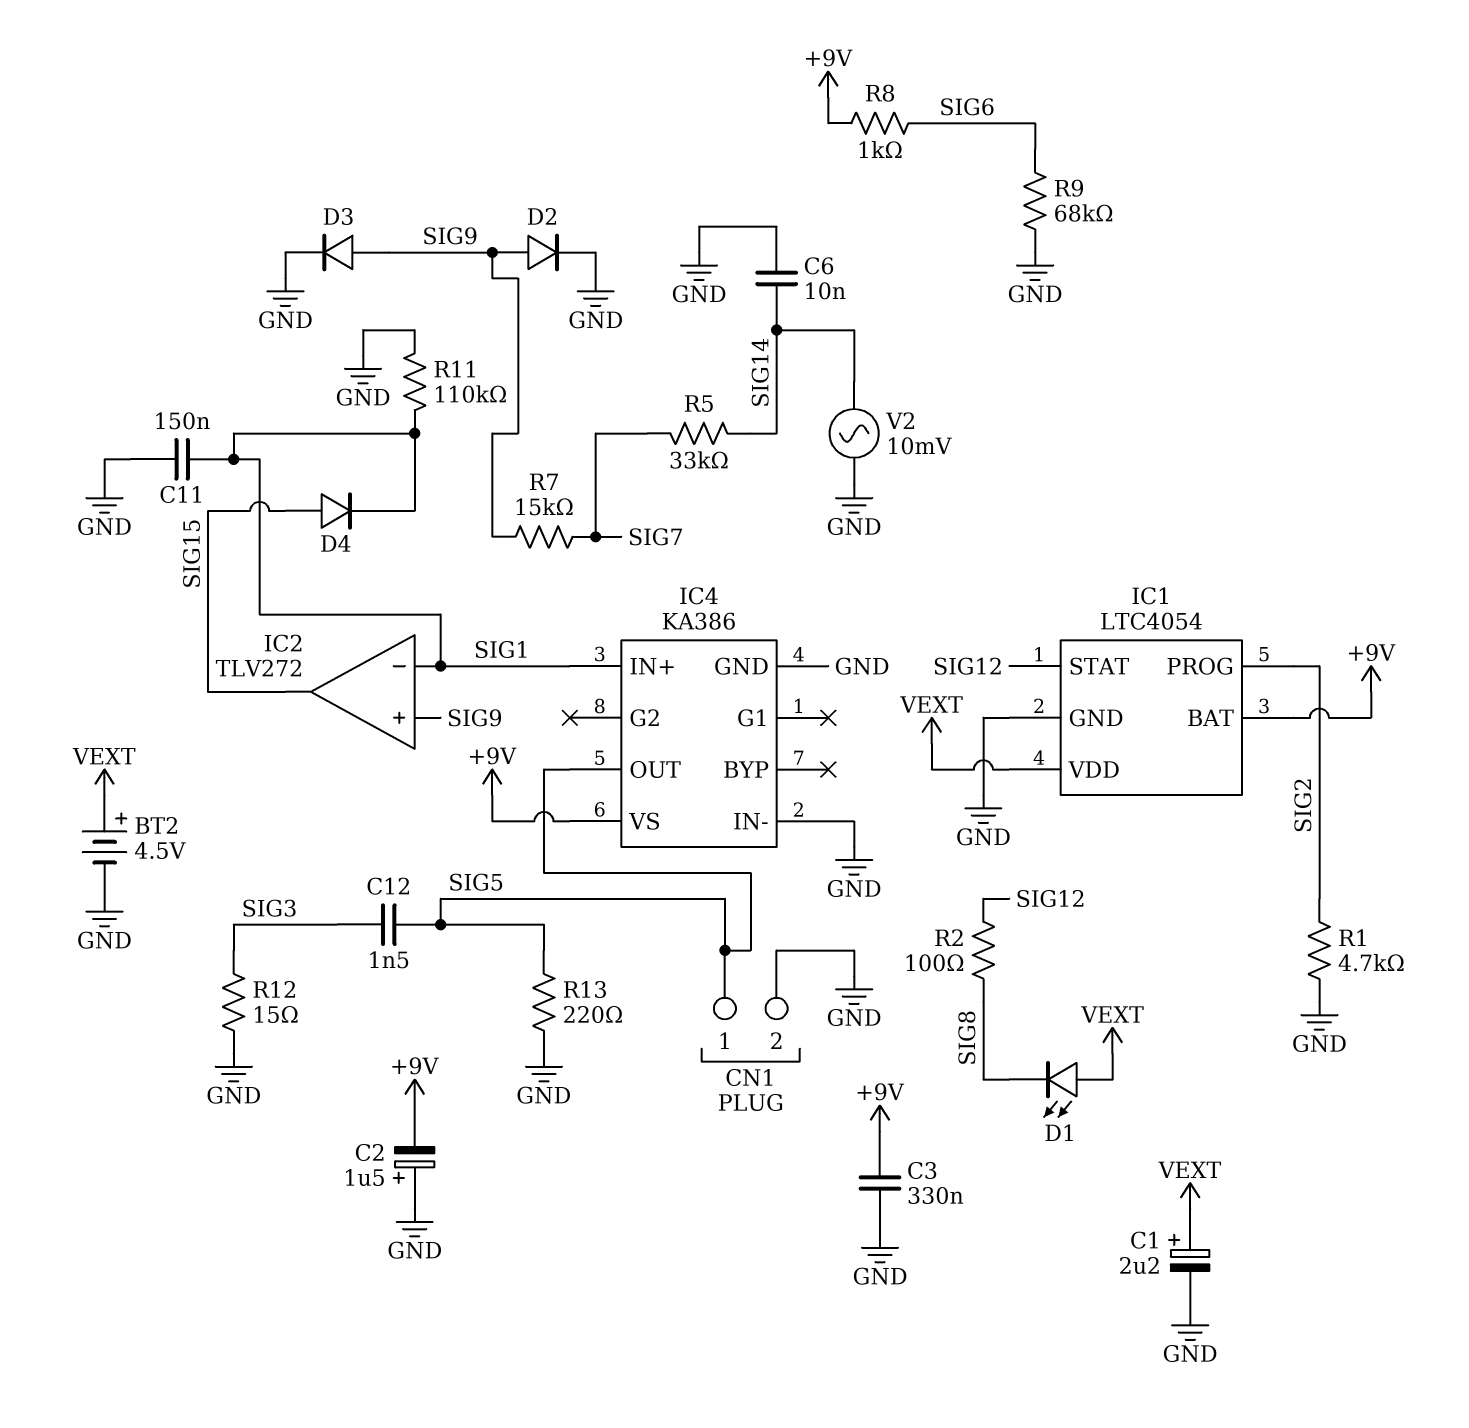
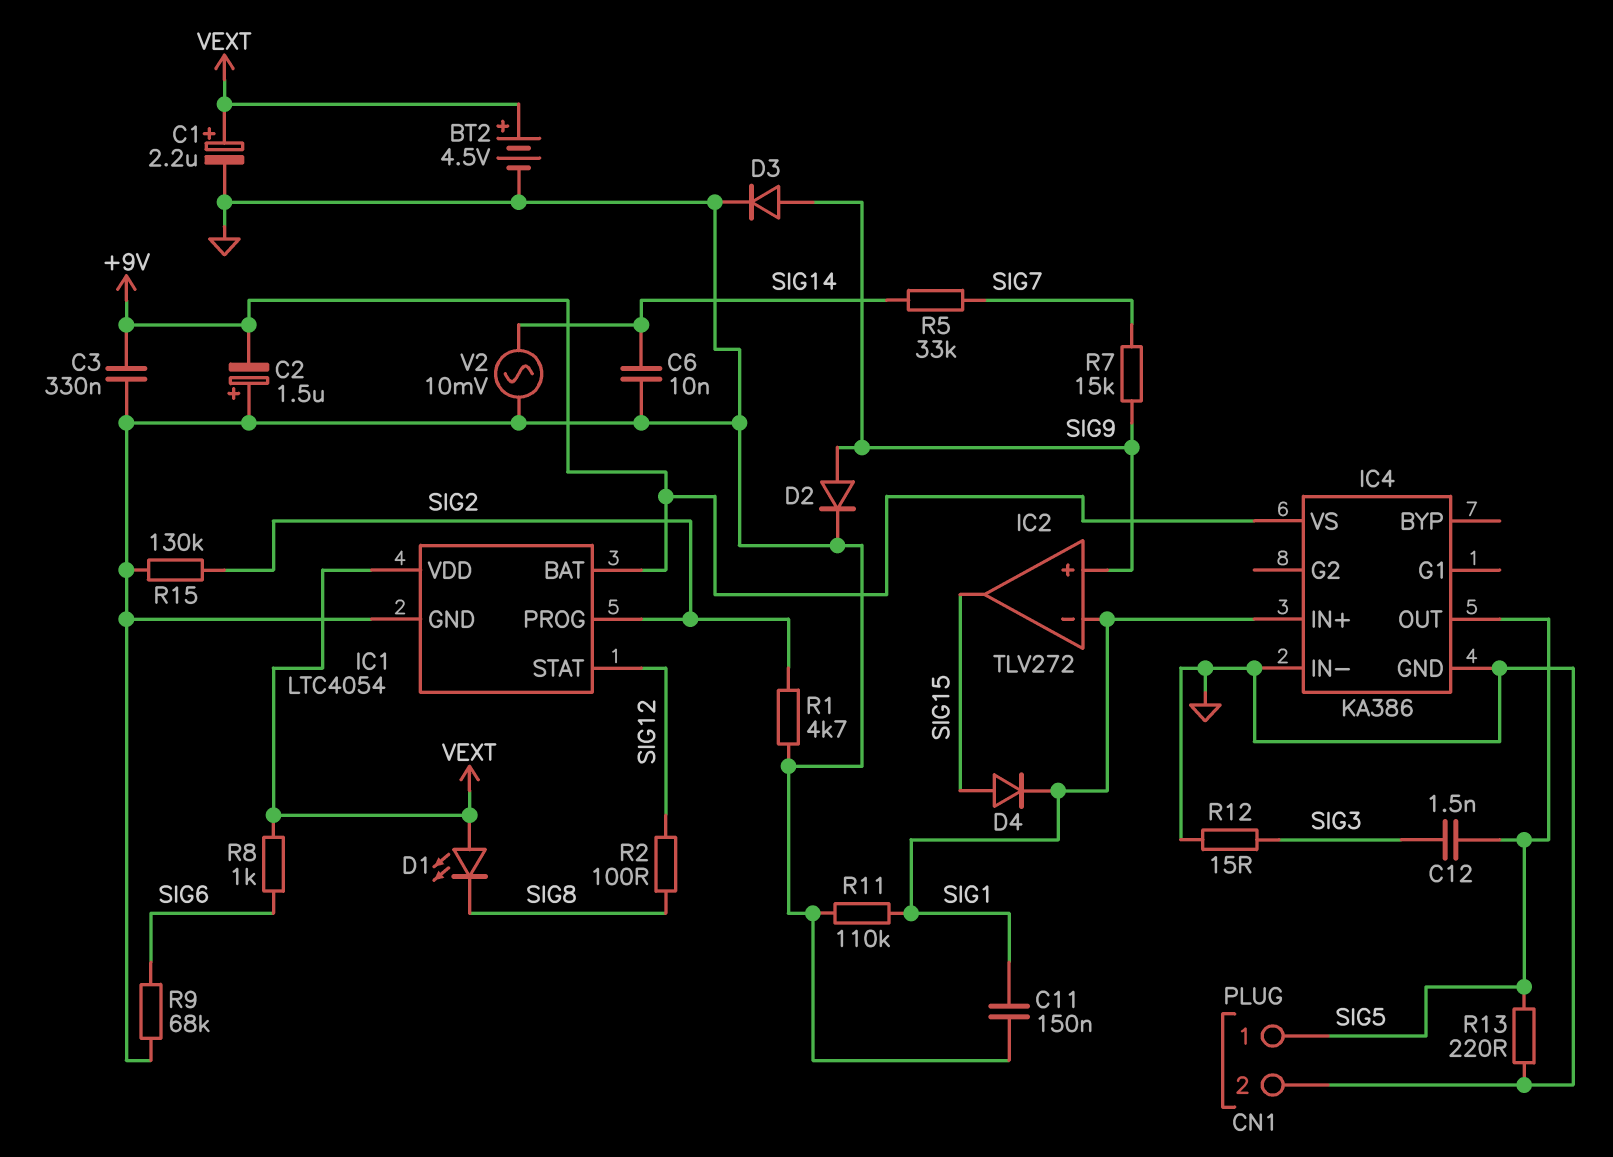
R8: 1k (+9V, SIG6) -> 1k (SIG6, VEXT)
R15: none -> 130k (GND, SIG2)

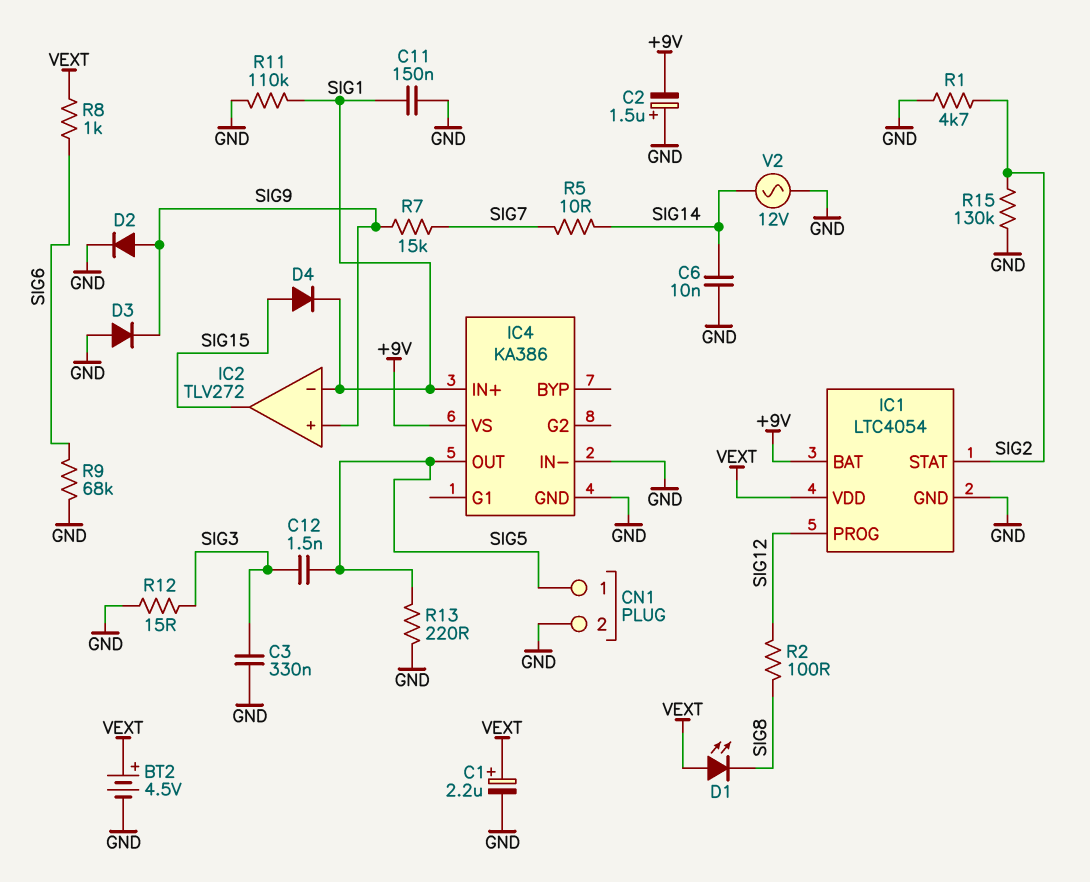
C3: 330nF (+9V, GND) -> 330nF (GND, SIG3)
D3: diode (A SIG9, K GND) -> diode (A GND, K SIG9)
IC1 pin PROG: SIG2 -> SIG12
IC1 pin STAT: SIG12 -> SIG2
R5: 33k (SIG7, SIG14) -> 10 (SIG7, SIG14)
V2: AC 10mV (GND, SIG14) -> AC 12V (GND, SIG14)

